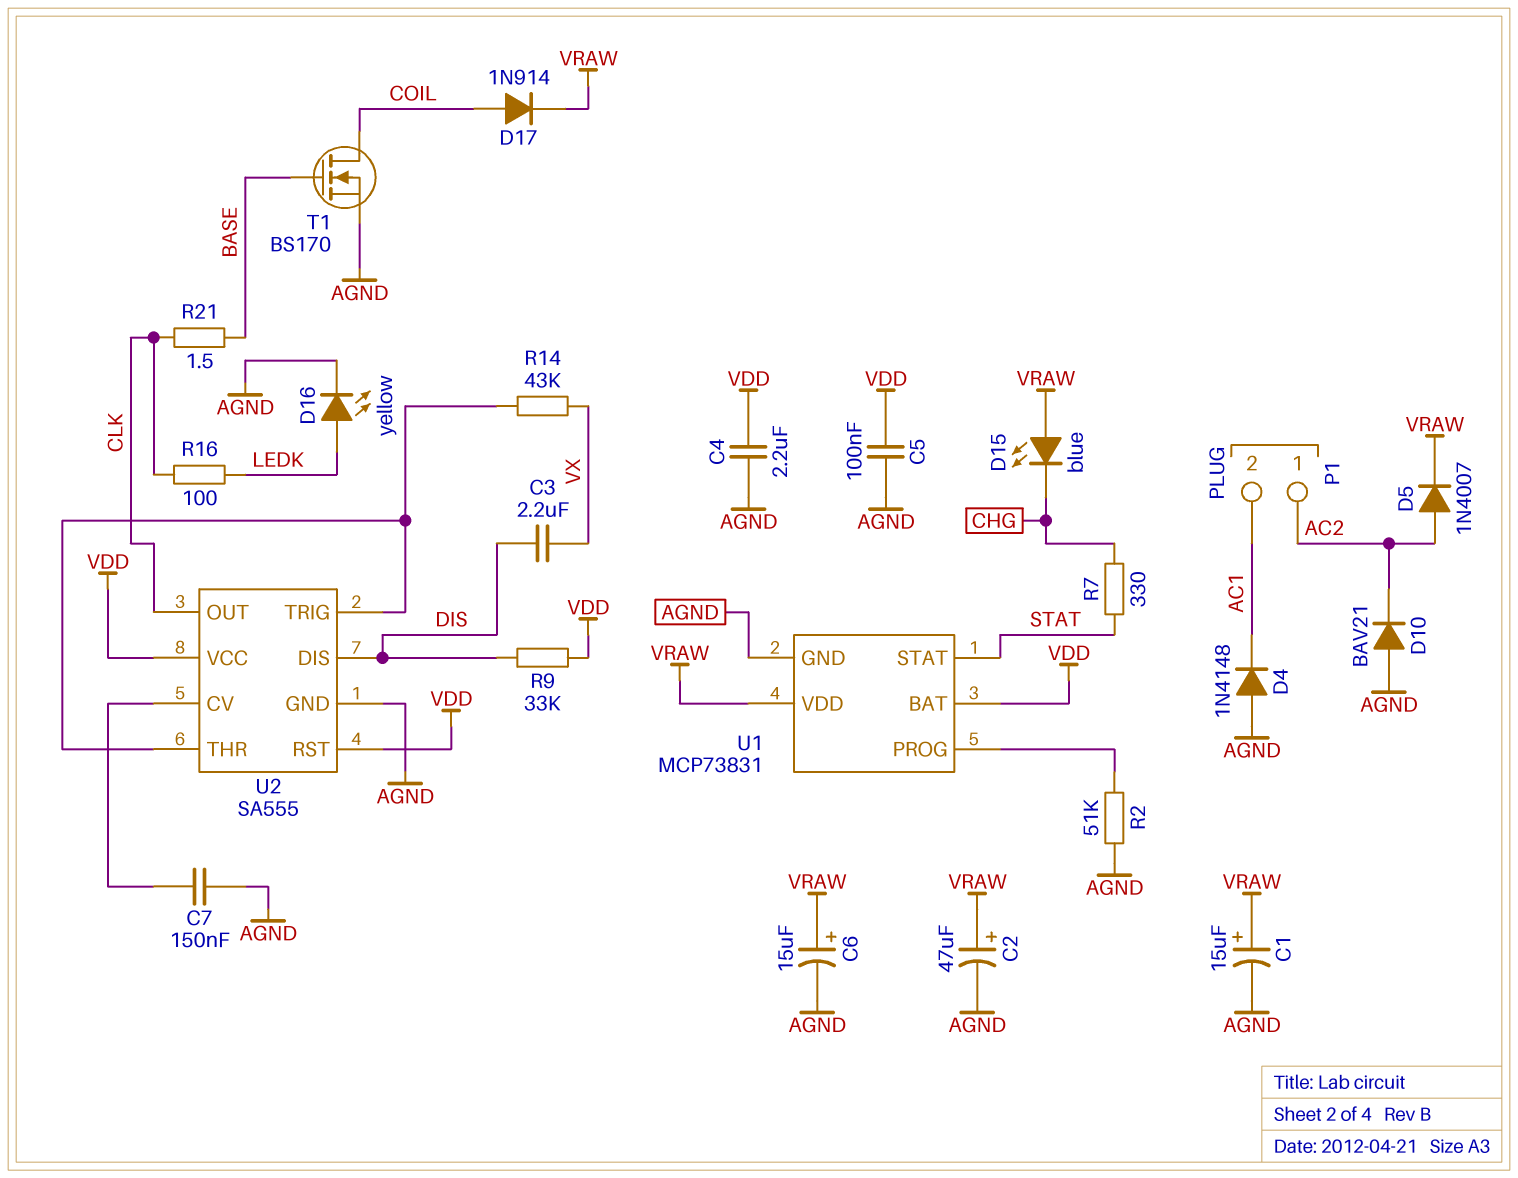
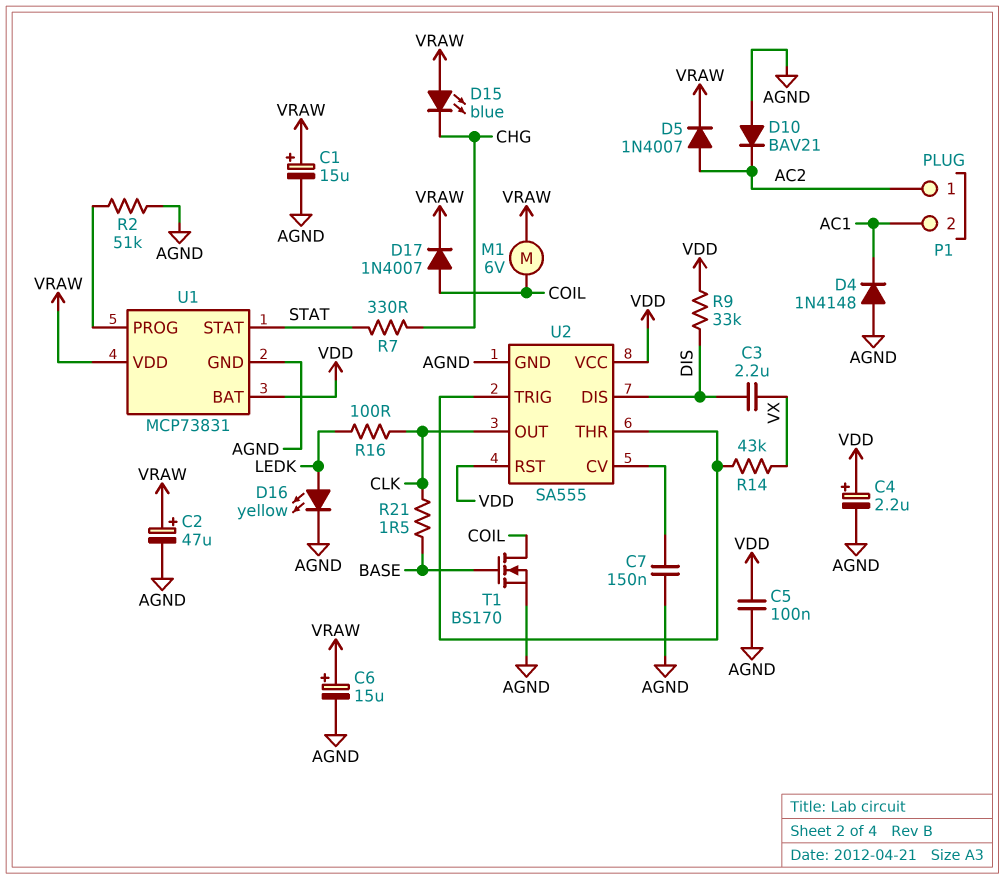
C4: 2.2uF (AGND, VDD) -> 2.2uF (plus VDD, minus AGND)
D17: diode 1N914 (A COIL, K VRAW) -> diode 1N4007 (A COIL, K VRAW)
M1: none -> motor 6V (COIL, VRAW)

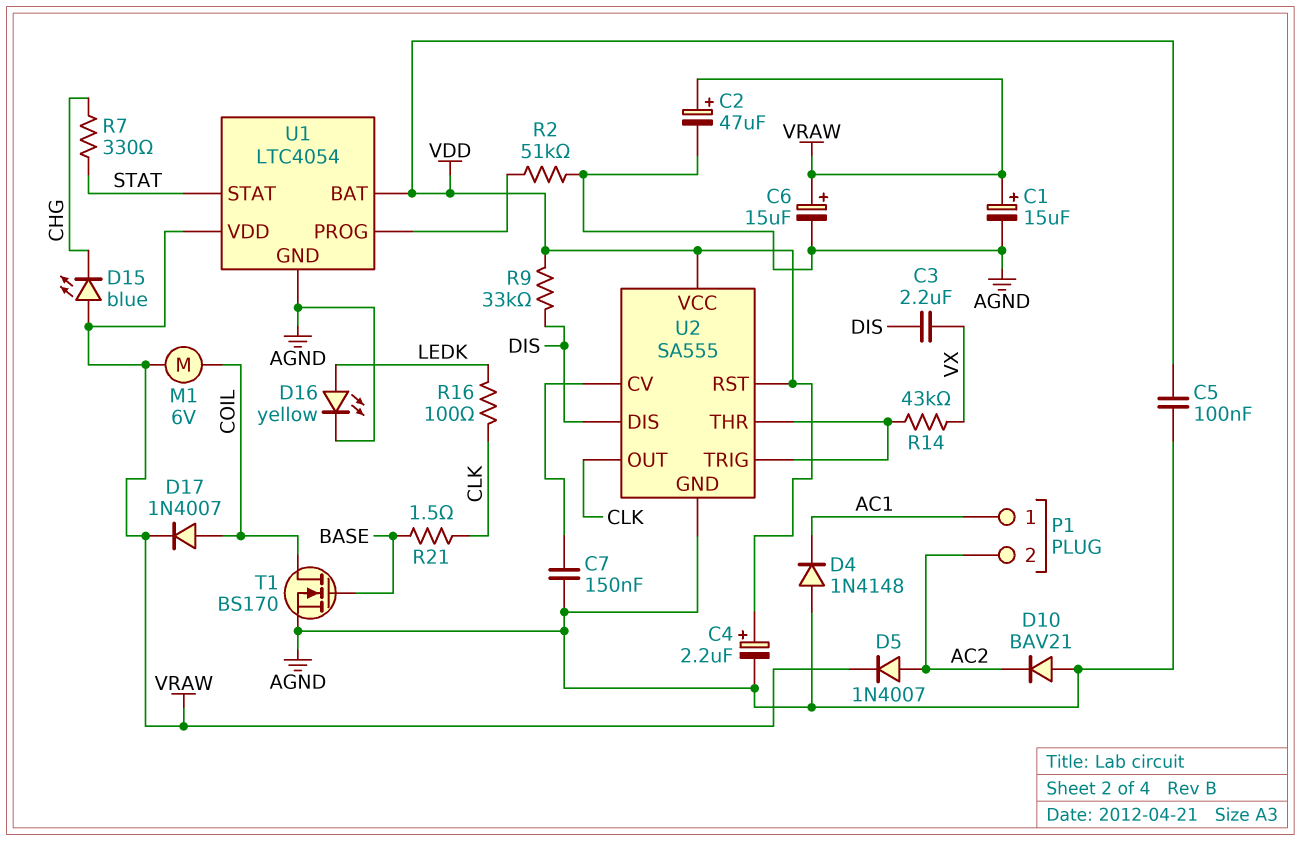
P1 pin 1: AC2 -> AC1
P1 pin 2: AC1 -> AC2
U1: MCP73831 -> LTC4054

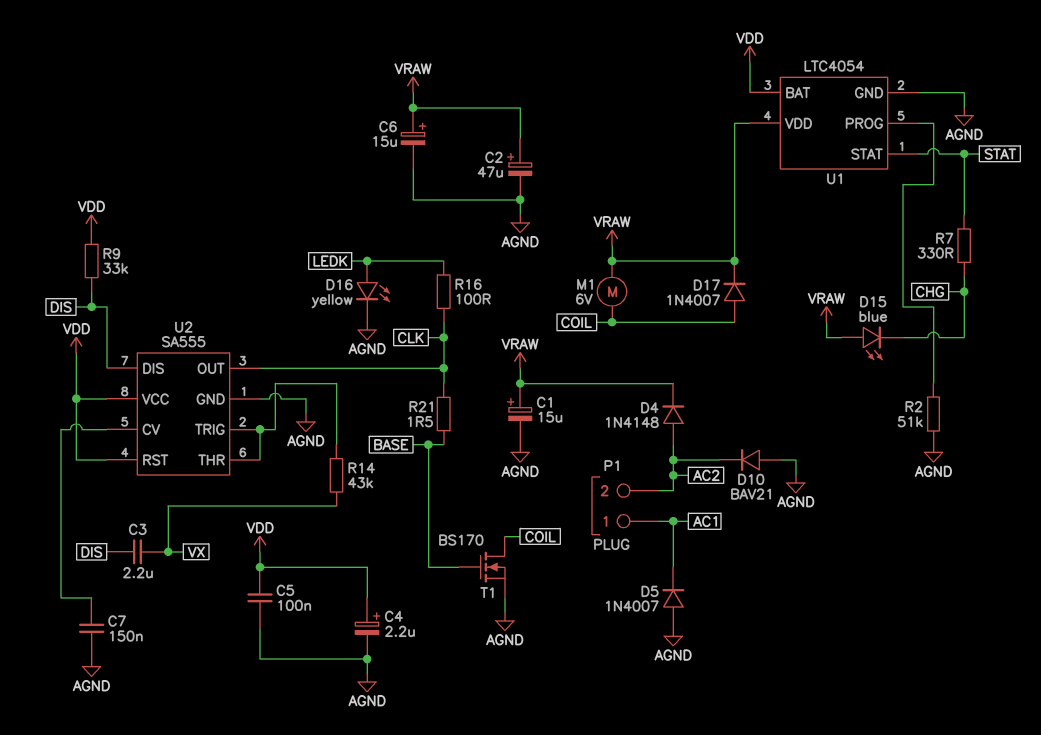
D4: diode 1N4148 (A AGND, K AC1) -> diode 1N4148 (A AC2, K VRAW)
D5: diode 1N4007 (A AC2, K VRAW) -> diode 1N4007 (A AGND, K AC1)

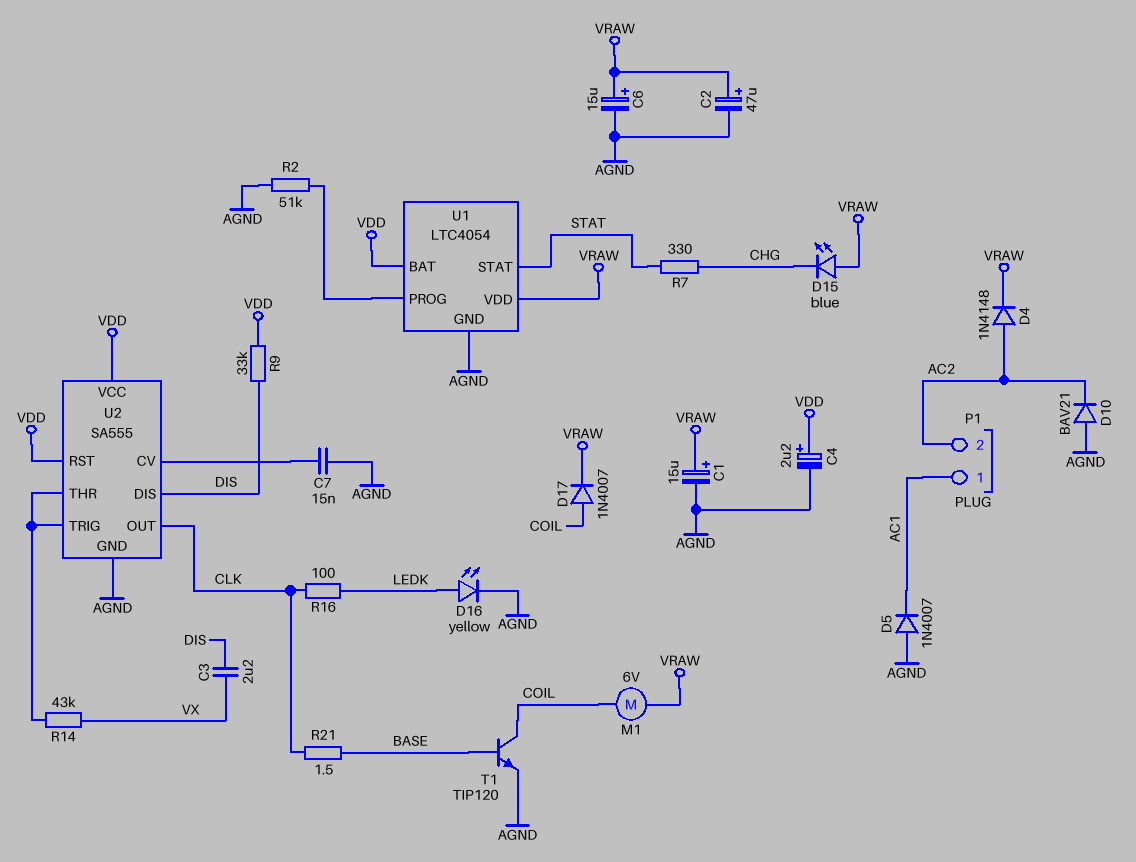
C5: 100nF (AGND, VDD) -> none
C7: 150nF (AGND, U2/CV) -> 15nF (AGND, U2/CV)
T1: NMOS BS170 (G BASE, D COIL, S AGND) -> NPN TIP120 (B BASE, C COIL, E AGND)

